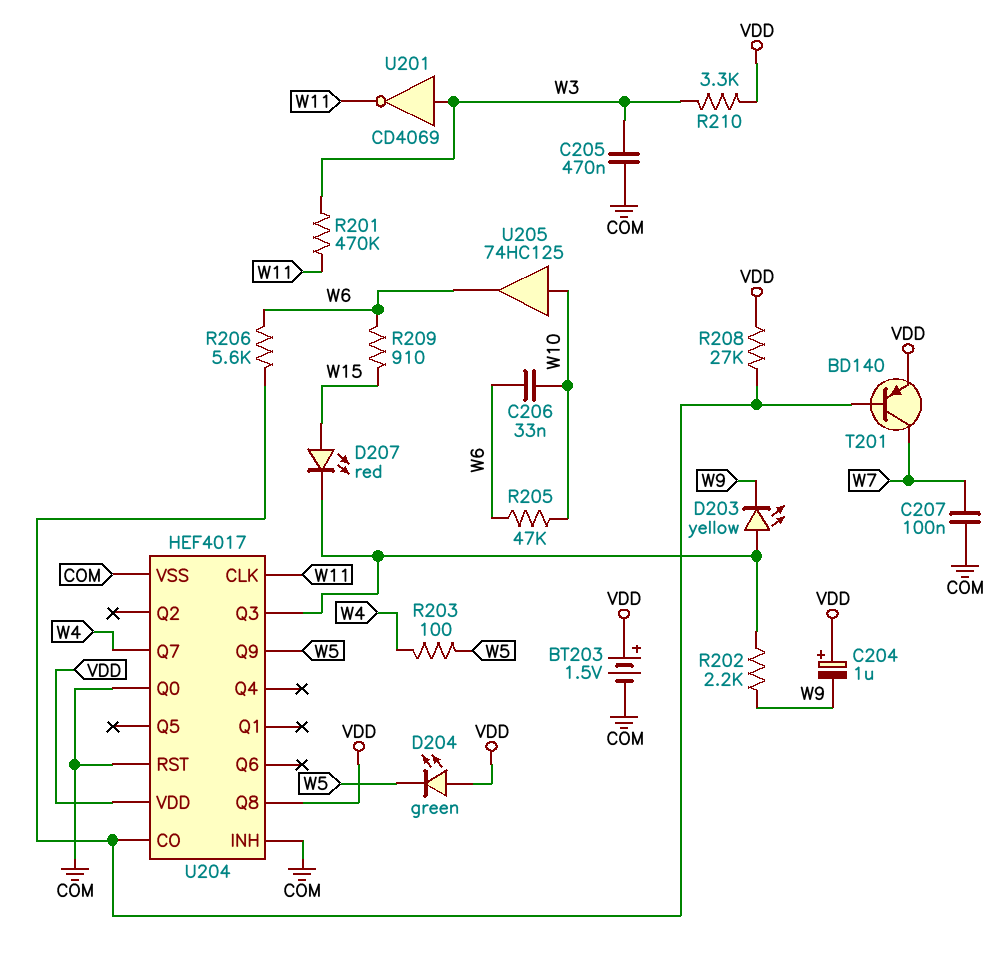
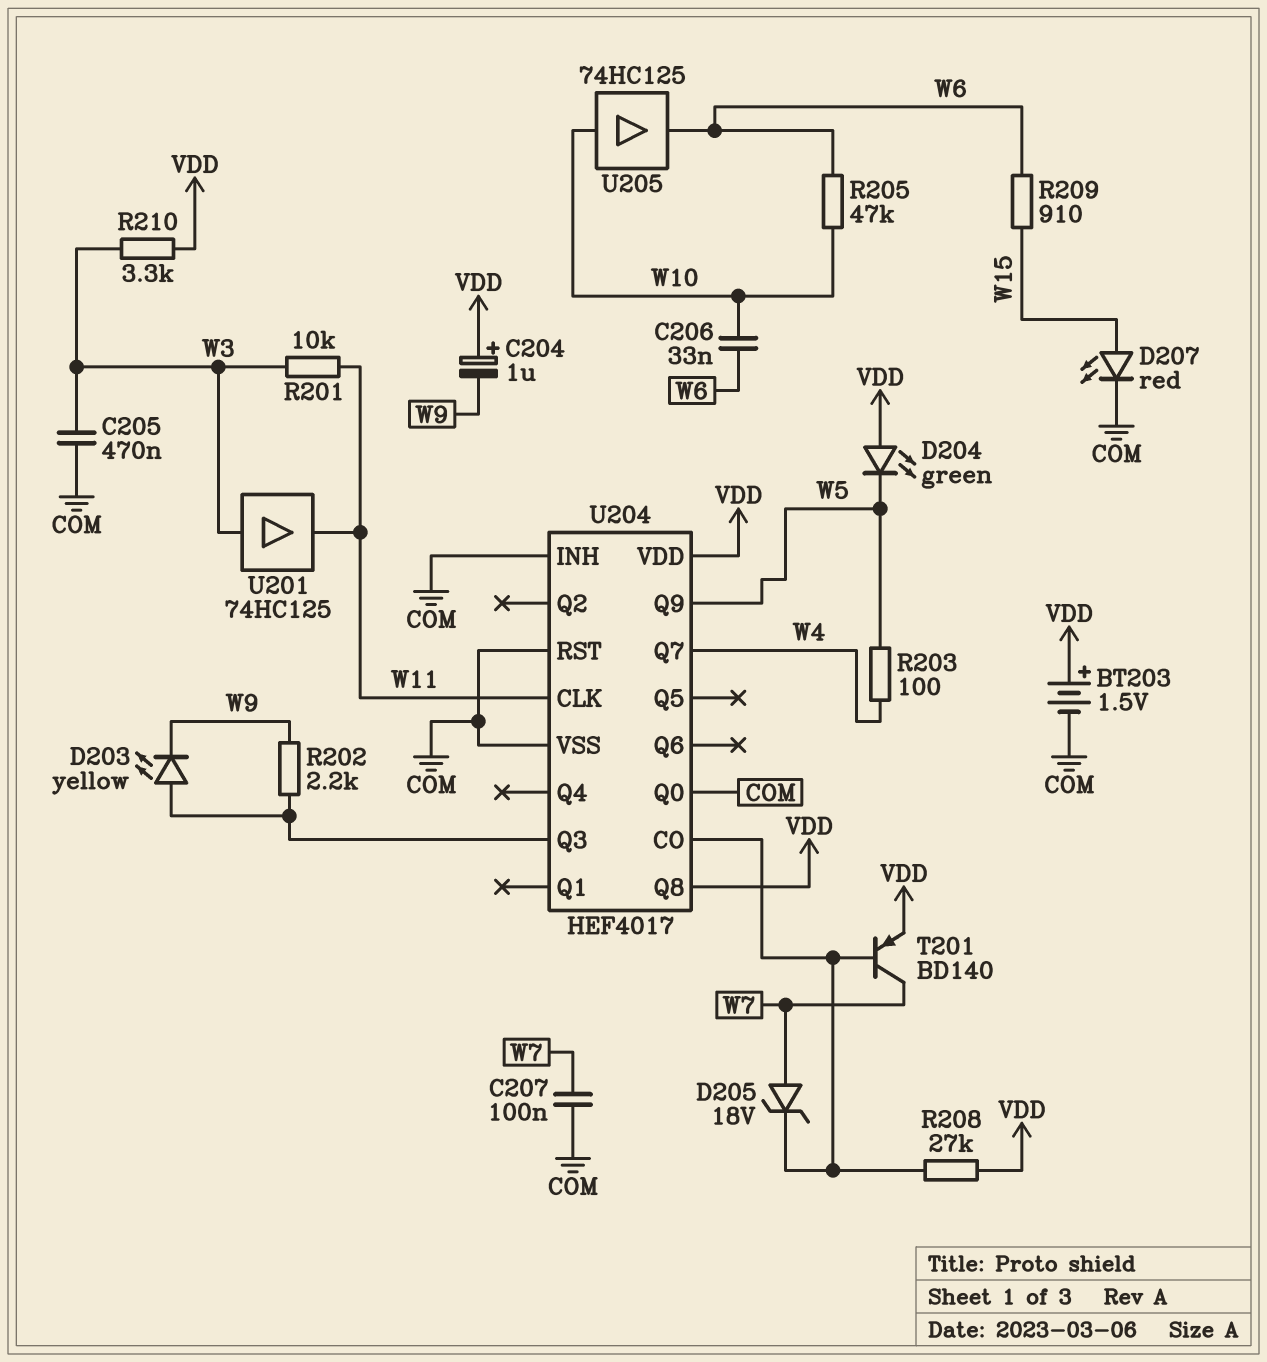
D205: none -> zener 18V (A W7, K U204/CO)
D207: LED red (A W15, K U204/Q3) -> LED red (A W15, K COM)
R201: 470k (W3, W11) -> 10k (W3, W11)
R206: 5.6k (U204/CO, W6) -> none
U201: NOT CD4069 (in W3, out W11) -> buffer 74HC125 (in W3, out W11)

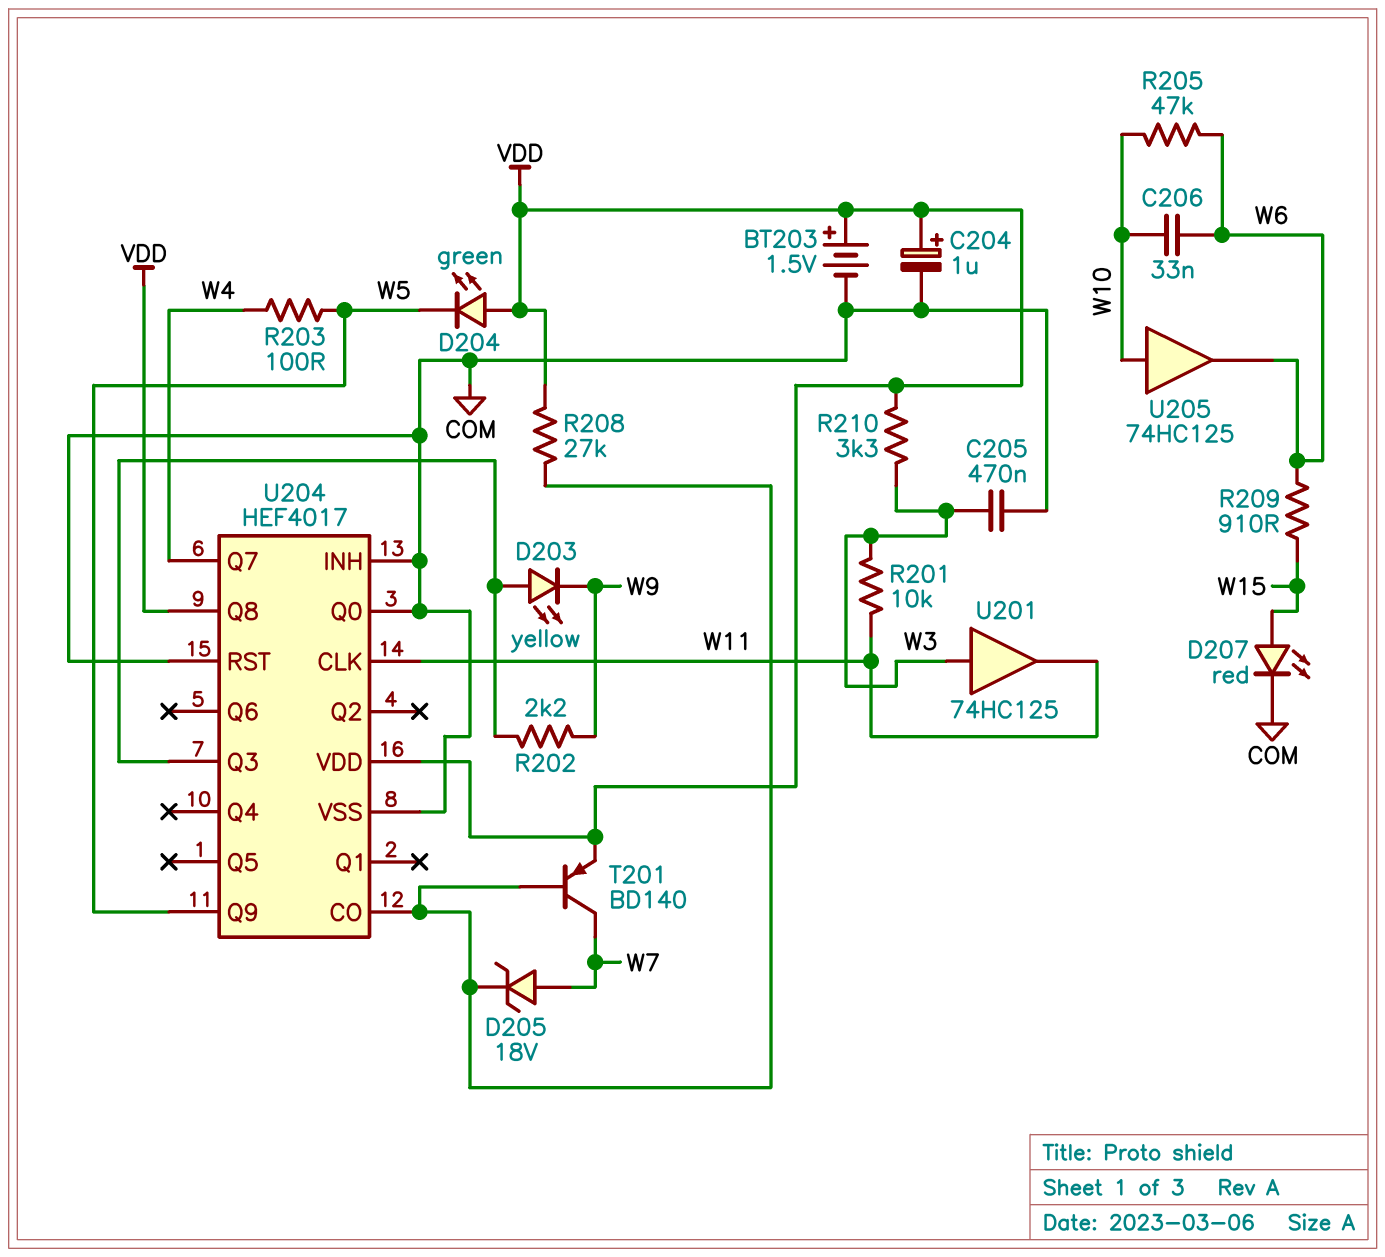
C204: 1uF (plus VDD, minus W9) -> 1uF (plus VDD, minus COM)
C207: 100nF (COM, W7) -> none

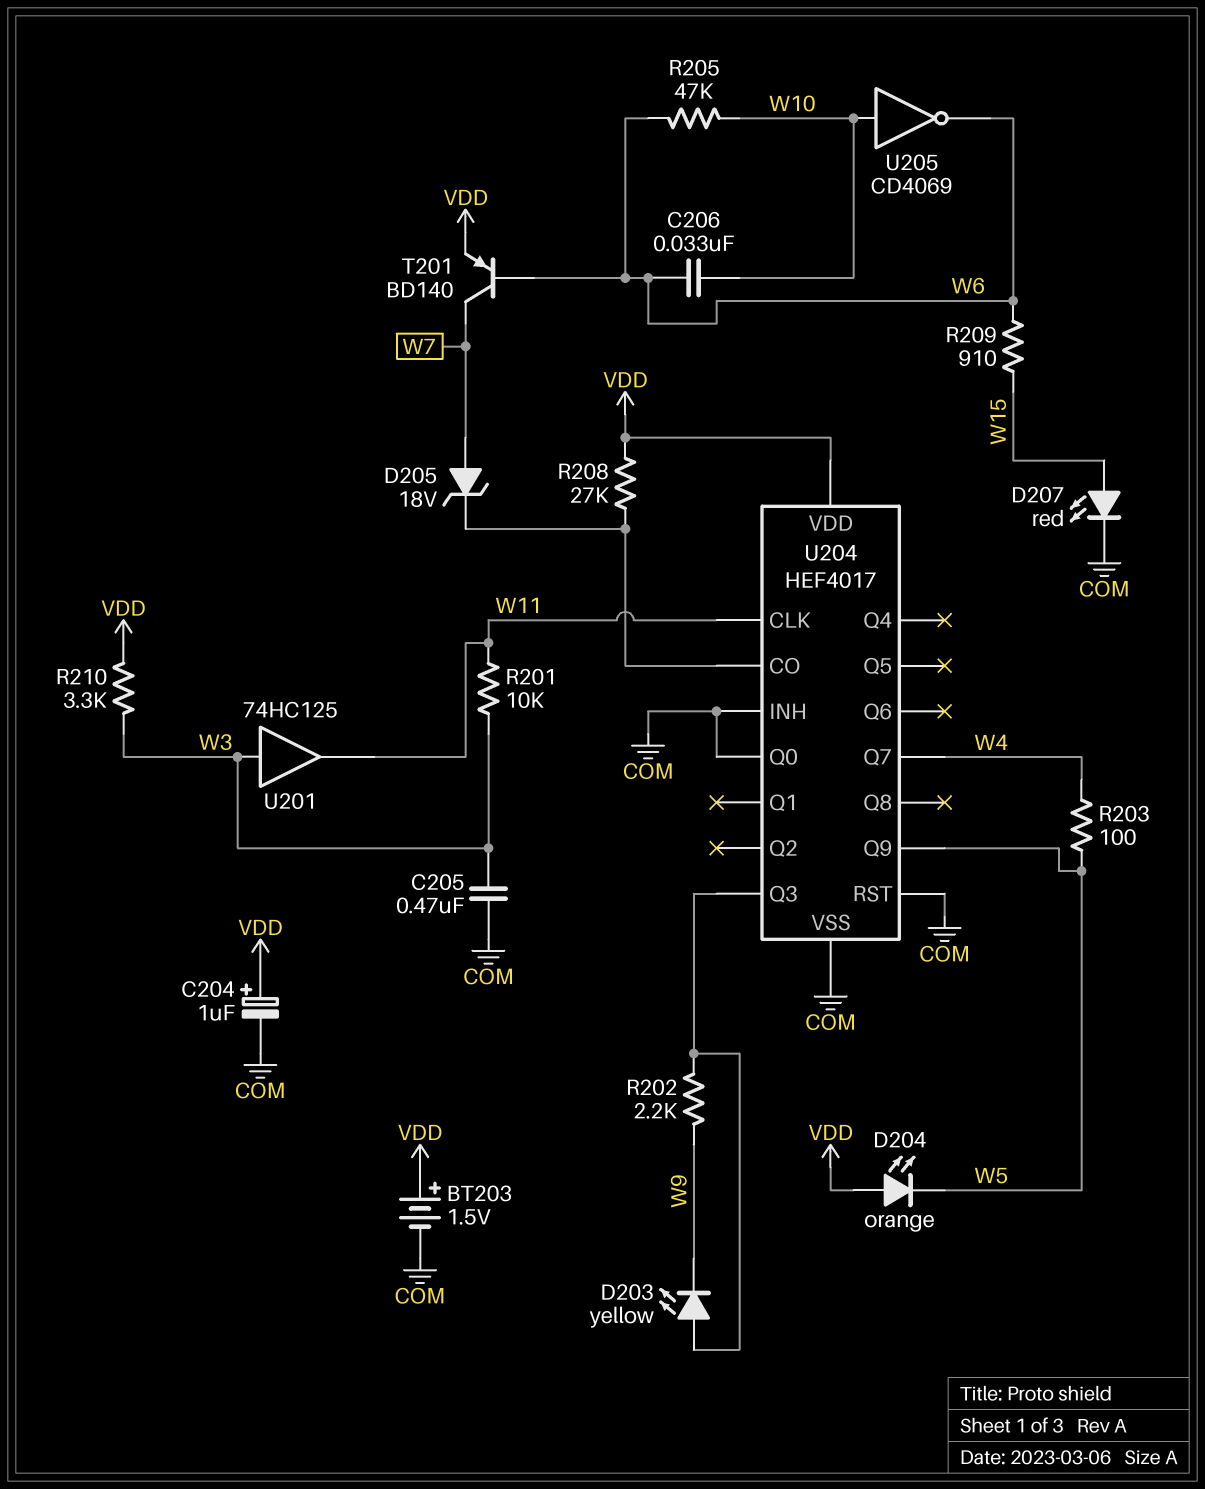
D204: LED green (A VDD, K W5) -> LED orange (A VDD, K W5)
T201: PNP BD140 (B U204/CO, C W7, E VDD) -> PNP BD140 (B W6, C W7, E VDD)
U204 pin Q8: VDD -> none
U205: buffer 74HC125 (in W10, out W6) -> NOT CD4069 (in W10, out W6)

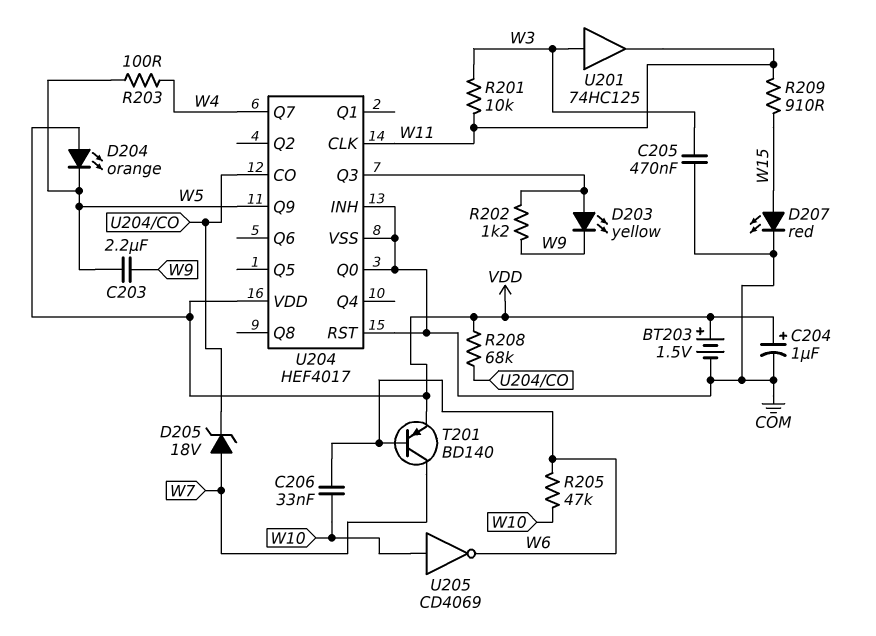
C203: none -> 2.2uF (W5, W9)
R202: 2.2k (U204/Q3, W9) -> 1.2k (U204/Q3, W9)
R208: 27k (U204/CO, VDD) -> 68k (U204/CO, VDD)
R209: 910 (W6, W15) -> 910 (W11, W15)
R210: 3.3k (VDD, W3) -> none

